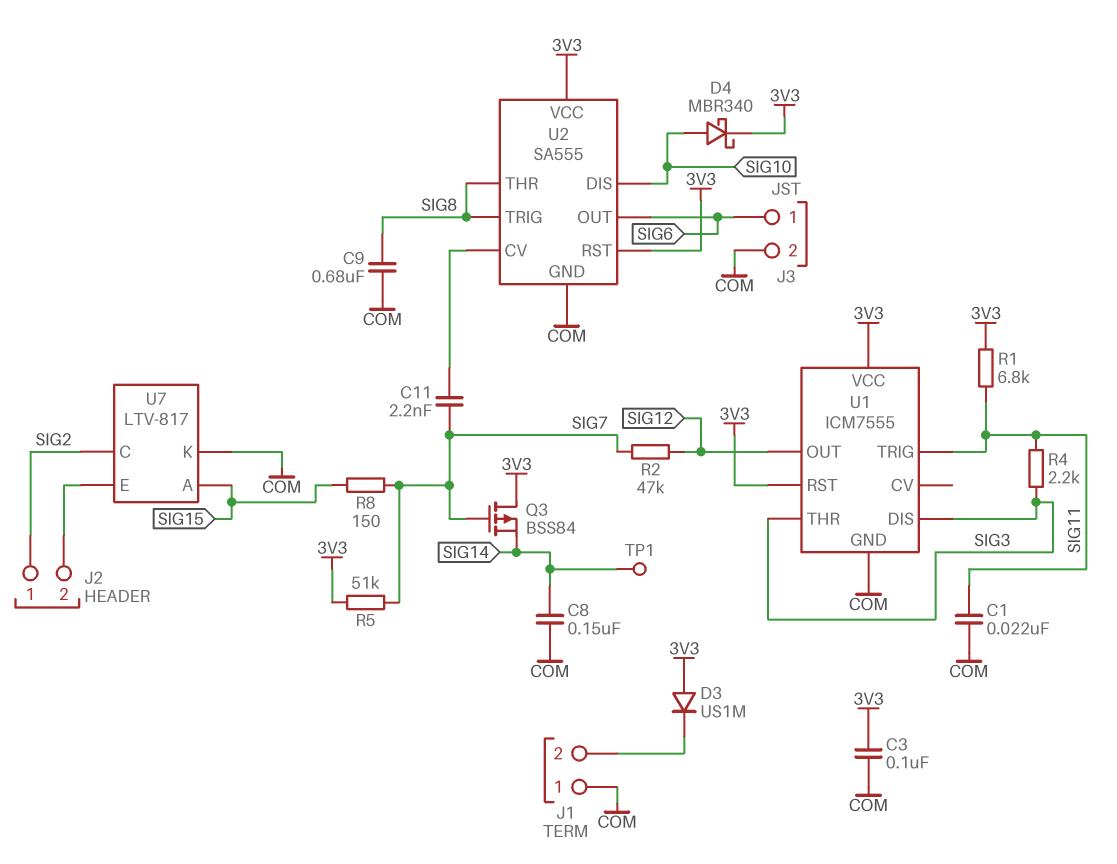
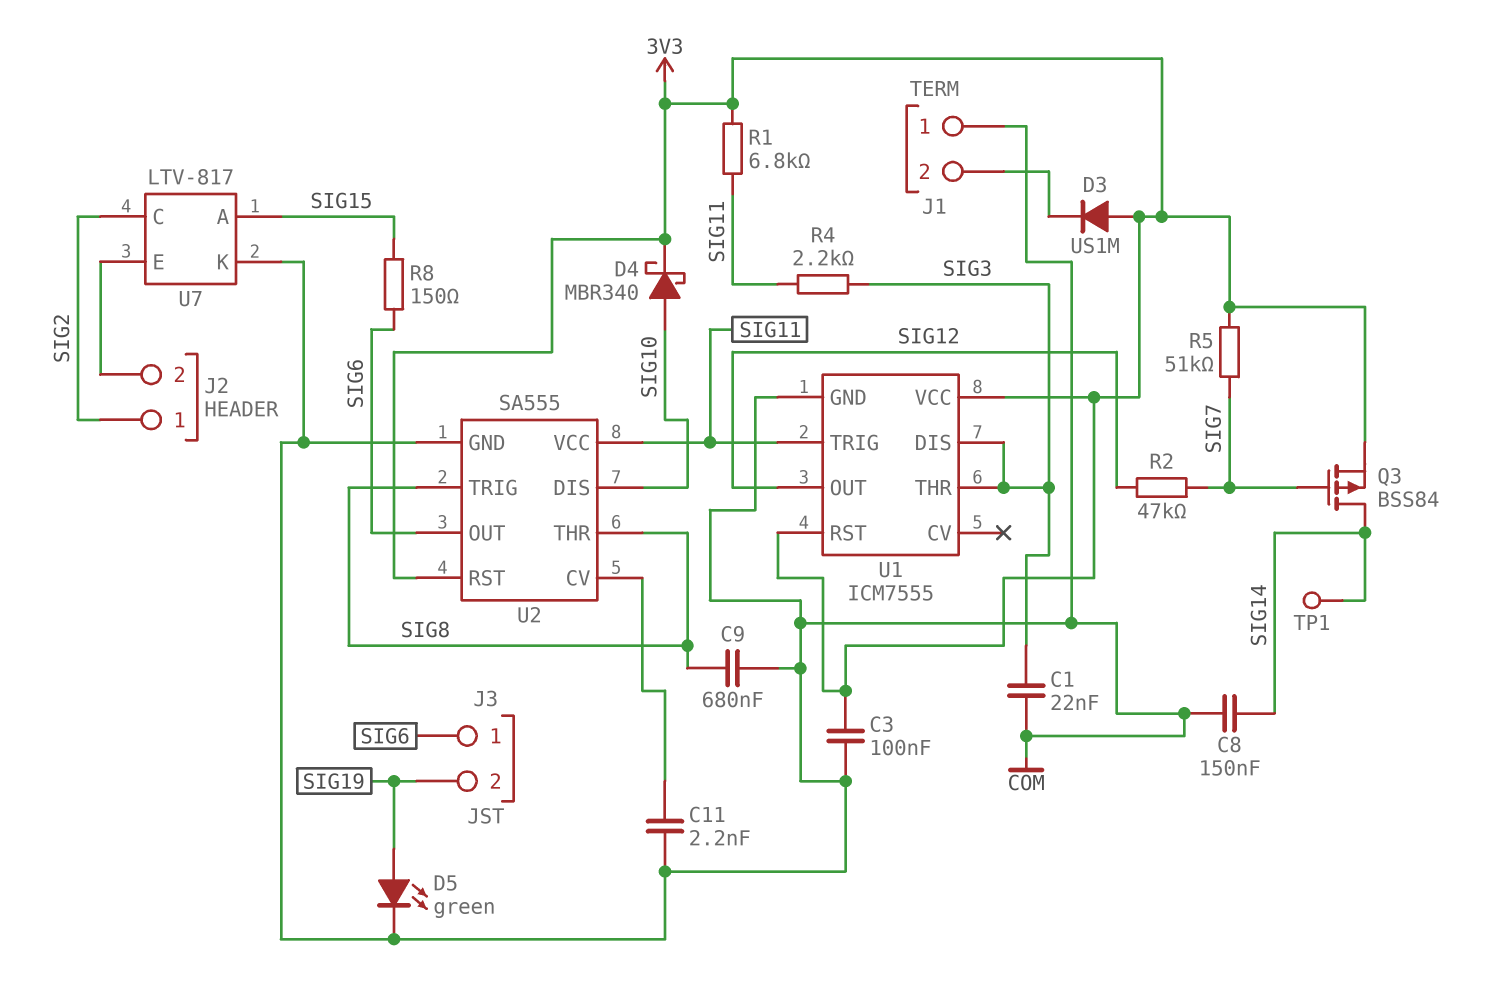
C1: 22nF (COM, SIG11) -> 22nF (COM, SIG3)
C11: 2.2nF (SIG7, U2/CV) -> 2.2nF (COM, U2/CV)
D5: none -> LED green (A SIG19, K COM)
J3 pin 2: COM -> SIG19
Q3: PMOS BSS84 (G SIG7, D 3V3, S SIG14) -> PMOS BSS84 (G SIG7, D SIG14, S 3V3)
R8: 150 (SIG7, SIG15) -> 150 (SIG6, SIG15)
U2 pin VCC: 3V3 -> SIG11

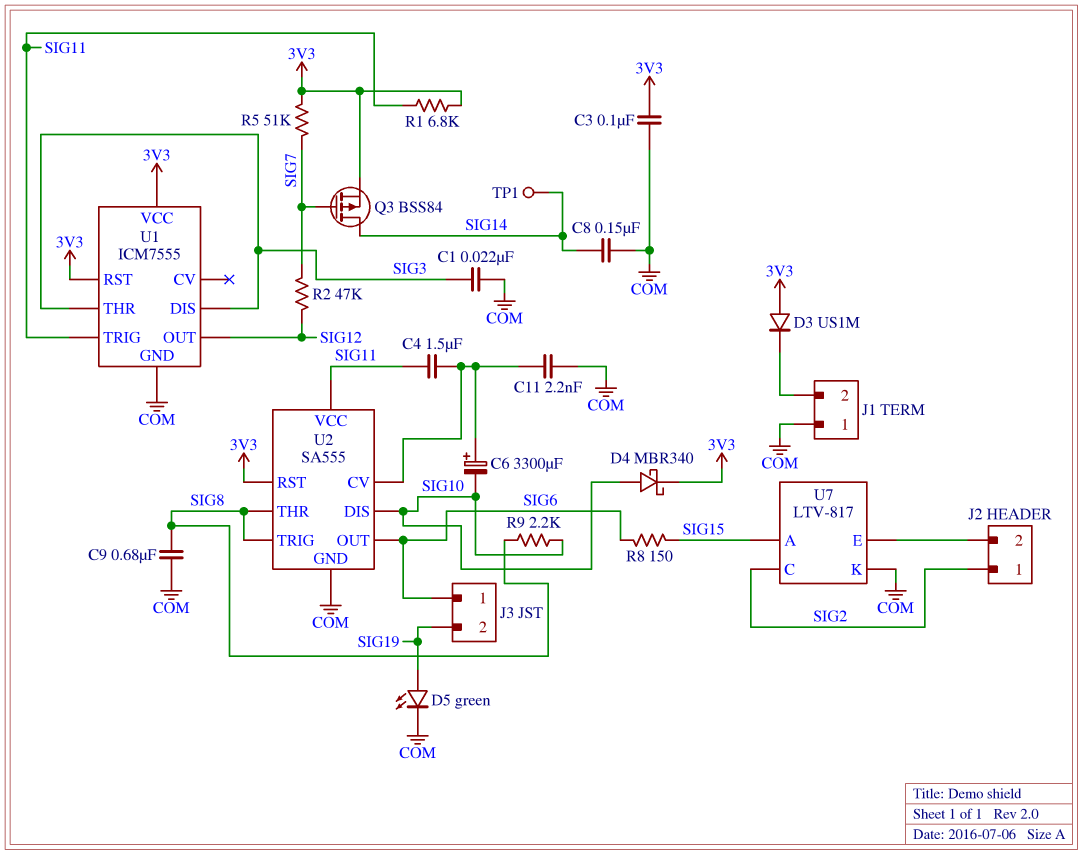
C4: none -> 1.5uF (SIG11, U2/CV)
C6: none -> 3300uF (plus U2/CV, minus SIG10)
R4: 2.2k (SIG3, SIG11) -> none
R9: none -> 2.2k (SIG8, SIG10)

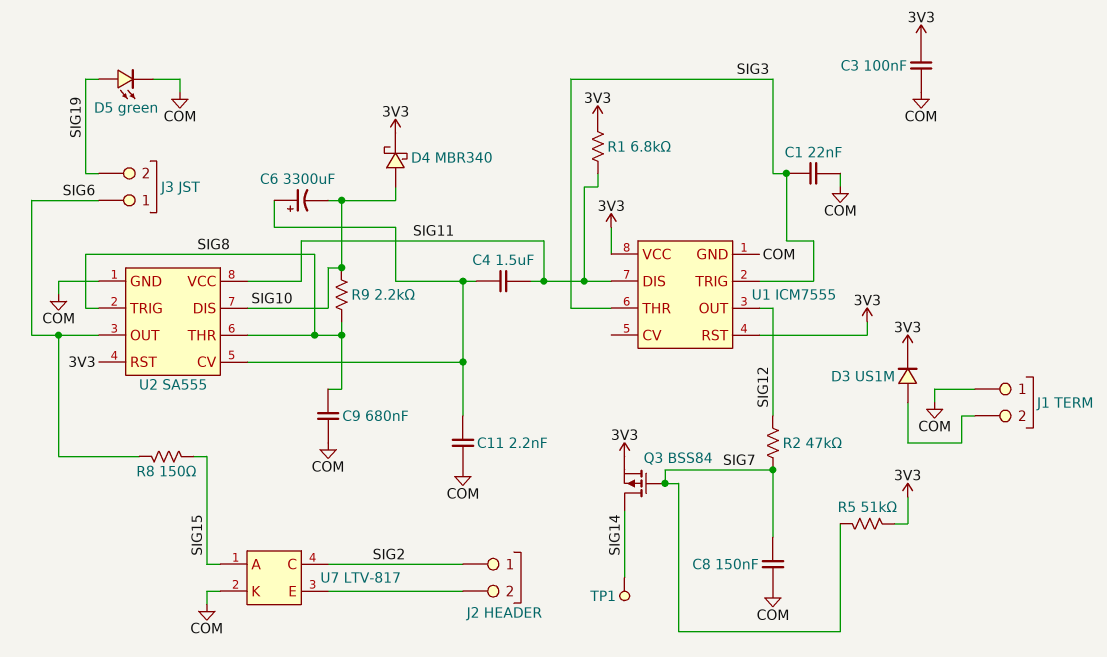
C8: 150nF (COM, SIG14) -> 150nF (COM, SIG7)
D3: diode US1M (A 3V3, K J1/2) -> diode US1M (A J1/2, K 3V3)
U1 pin DIS: SIG3 -> SIG11
U1 pin TRIG: SIG11 -> SIG3

